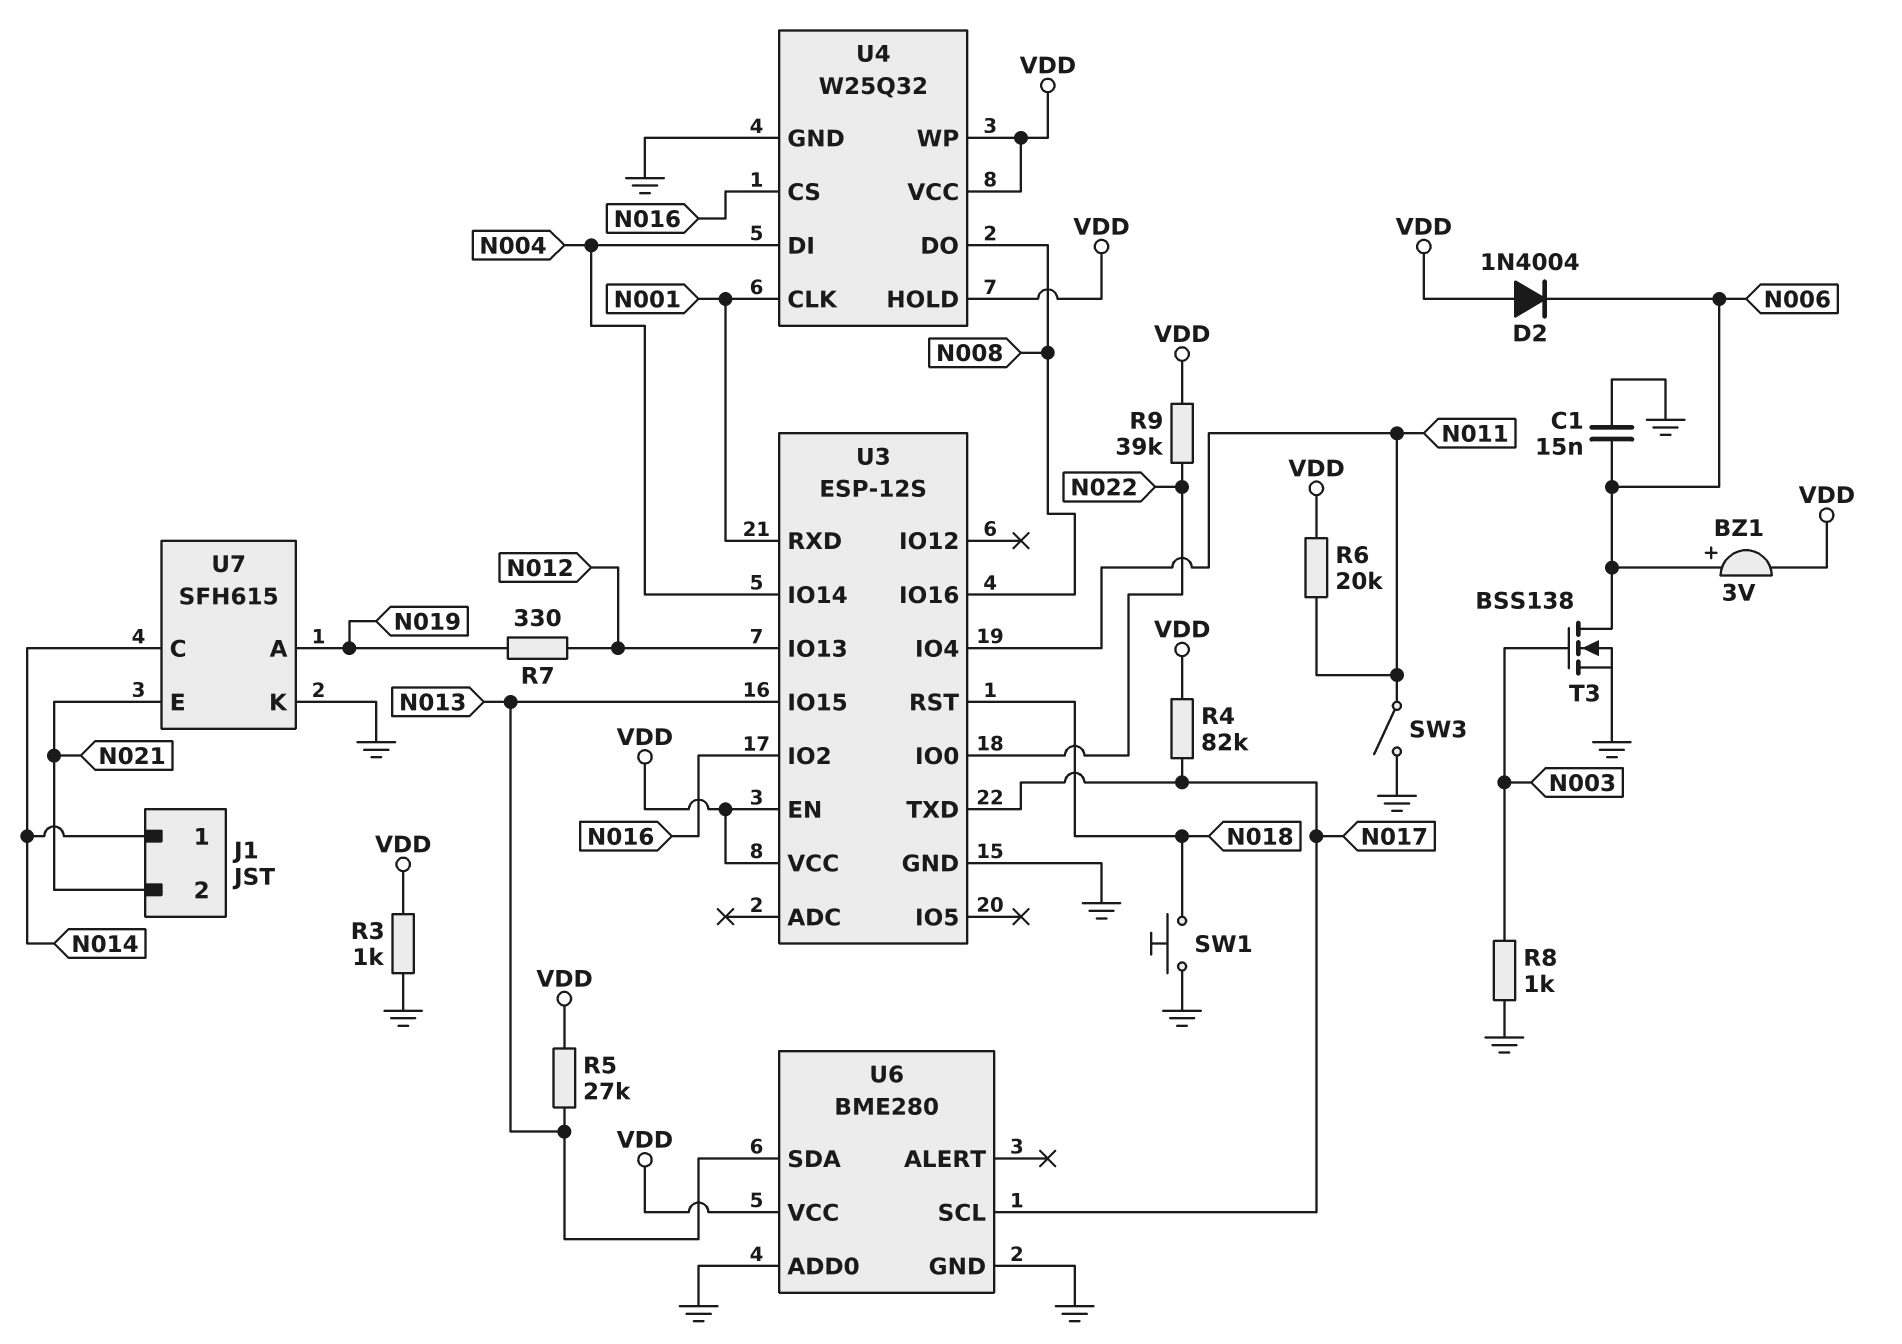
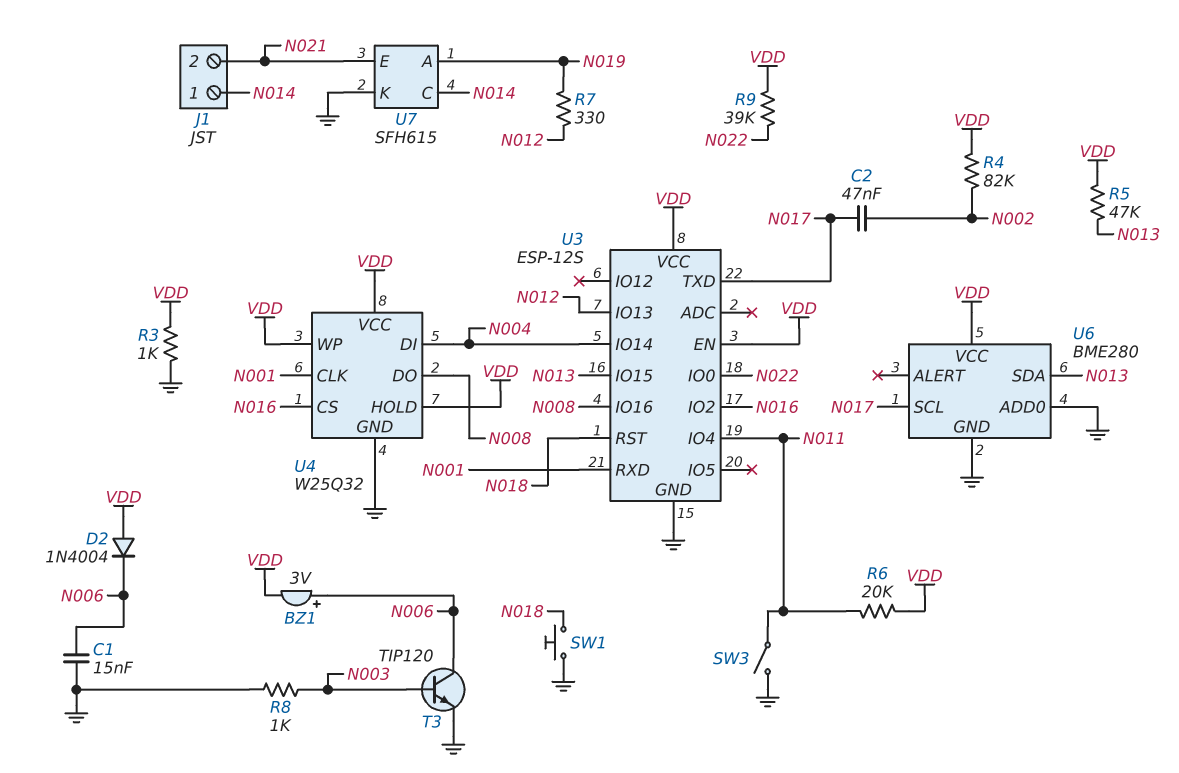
C2: none -> 47nF (N002, N017)
R4: 82k (N017, VDD) -> 82k (N002, VDD)
R5: 27k (N013, VDD) -> 47k (N013, VDD)
T3: NMOS BSS138 (G N003, D N006, S GND) -> NPN TIP120 (B N003, C N006, E GND)

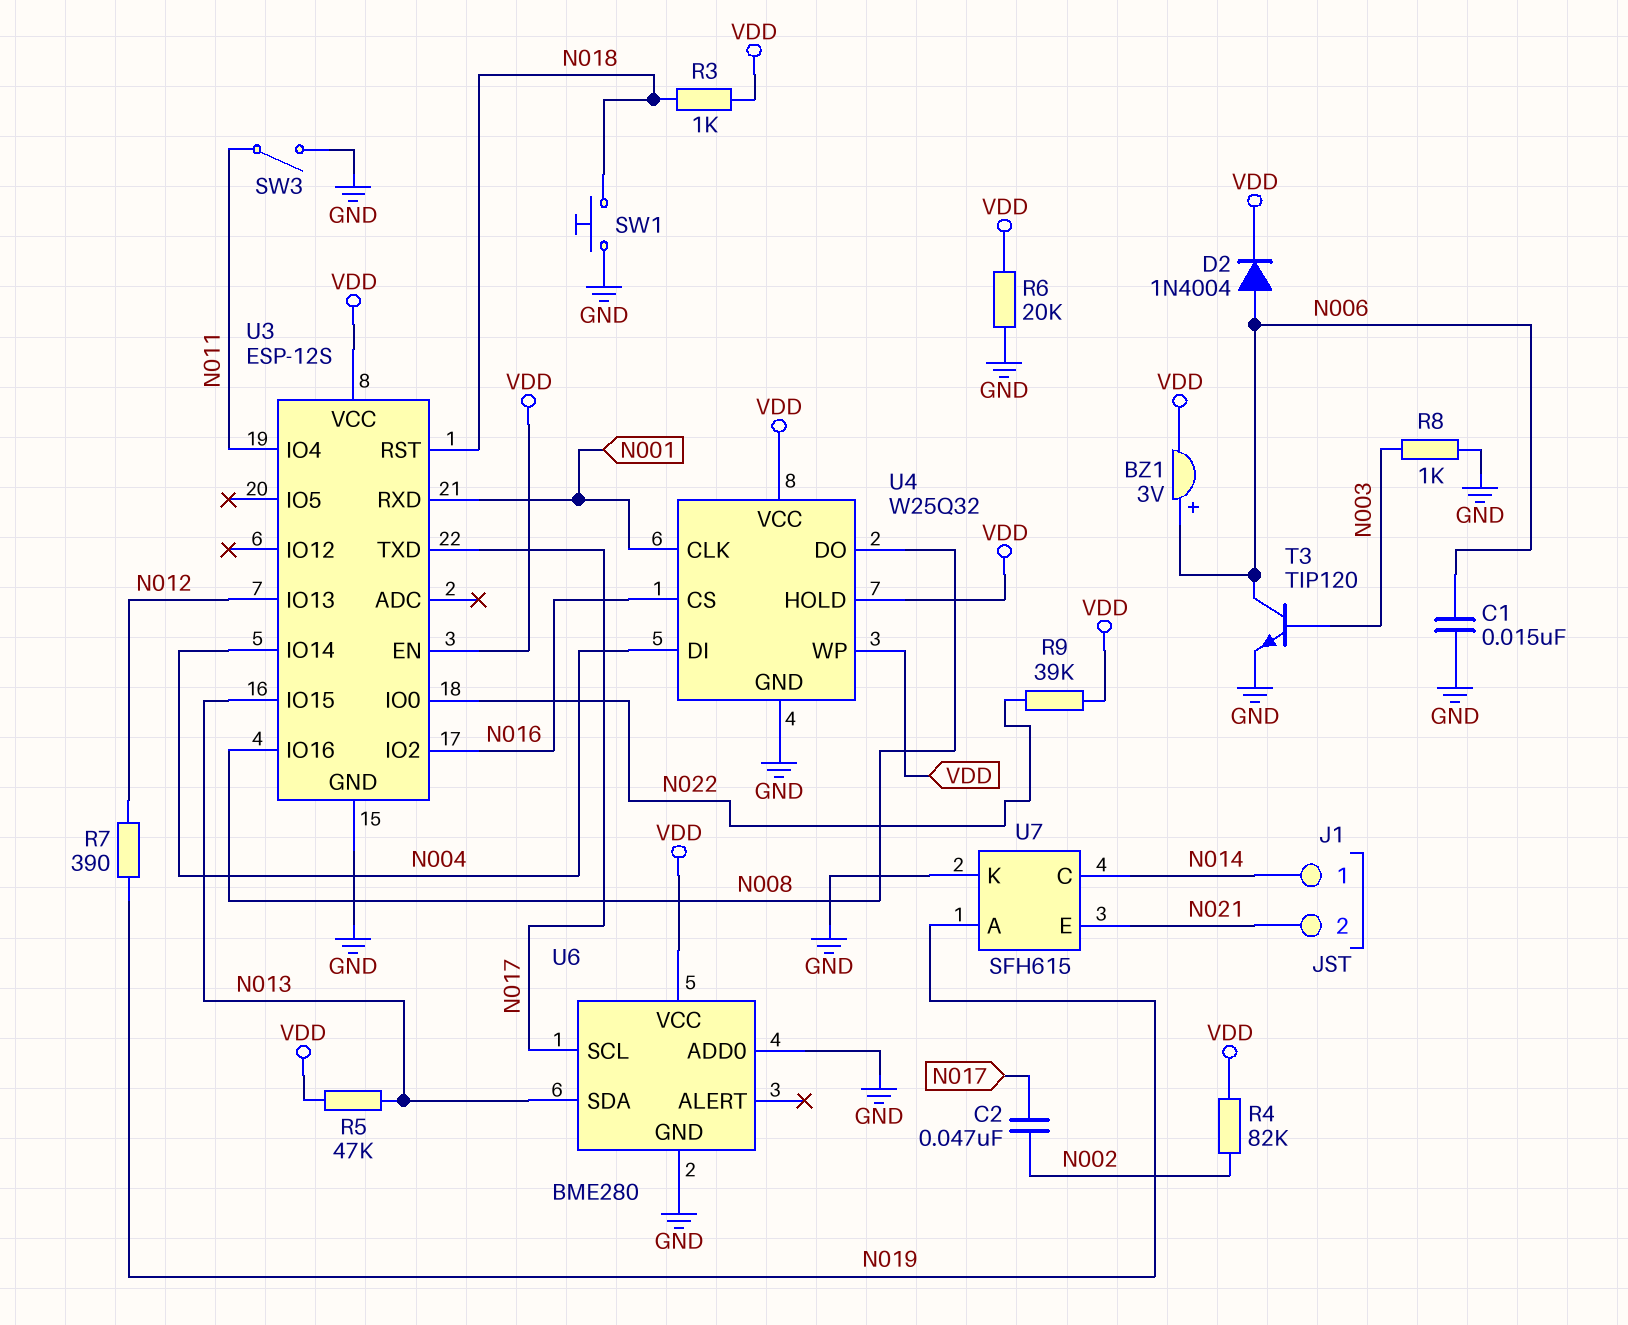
D2: diode 1N4004 (A VDD, K N006) -> diode 1N4004 (A N006, K VDD)
R3: 1k (GND, VDD) -> 1k (N018, VDD)
R6: 20k (N011, VDD) -> 20k (GND, VDD)
R7: 330 (N012, N019) -> 390 (N012, N019)

